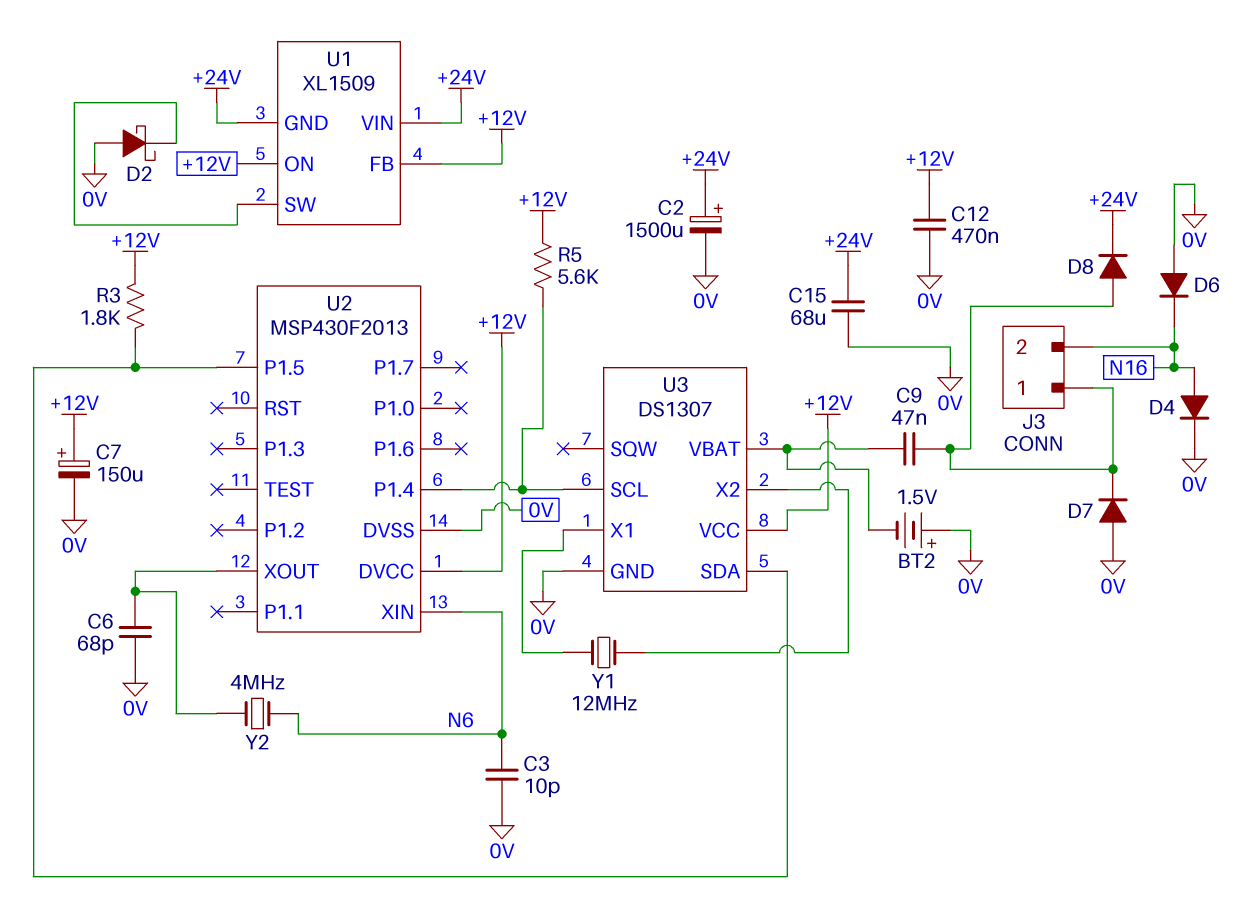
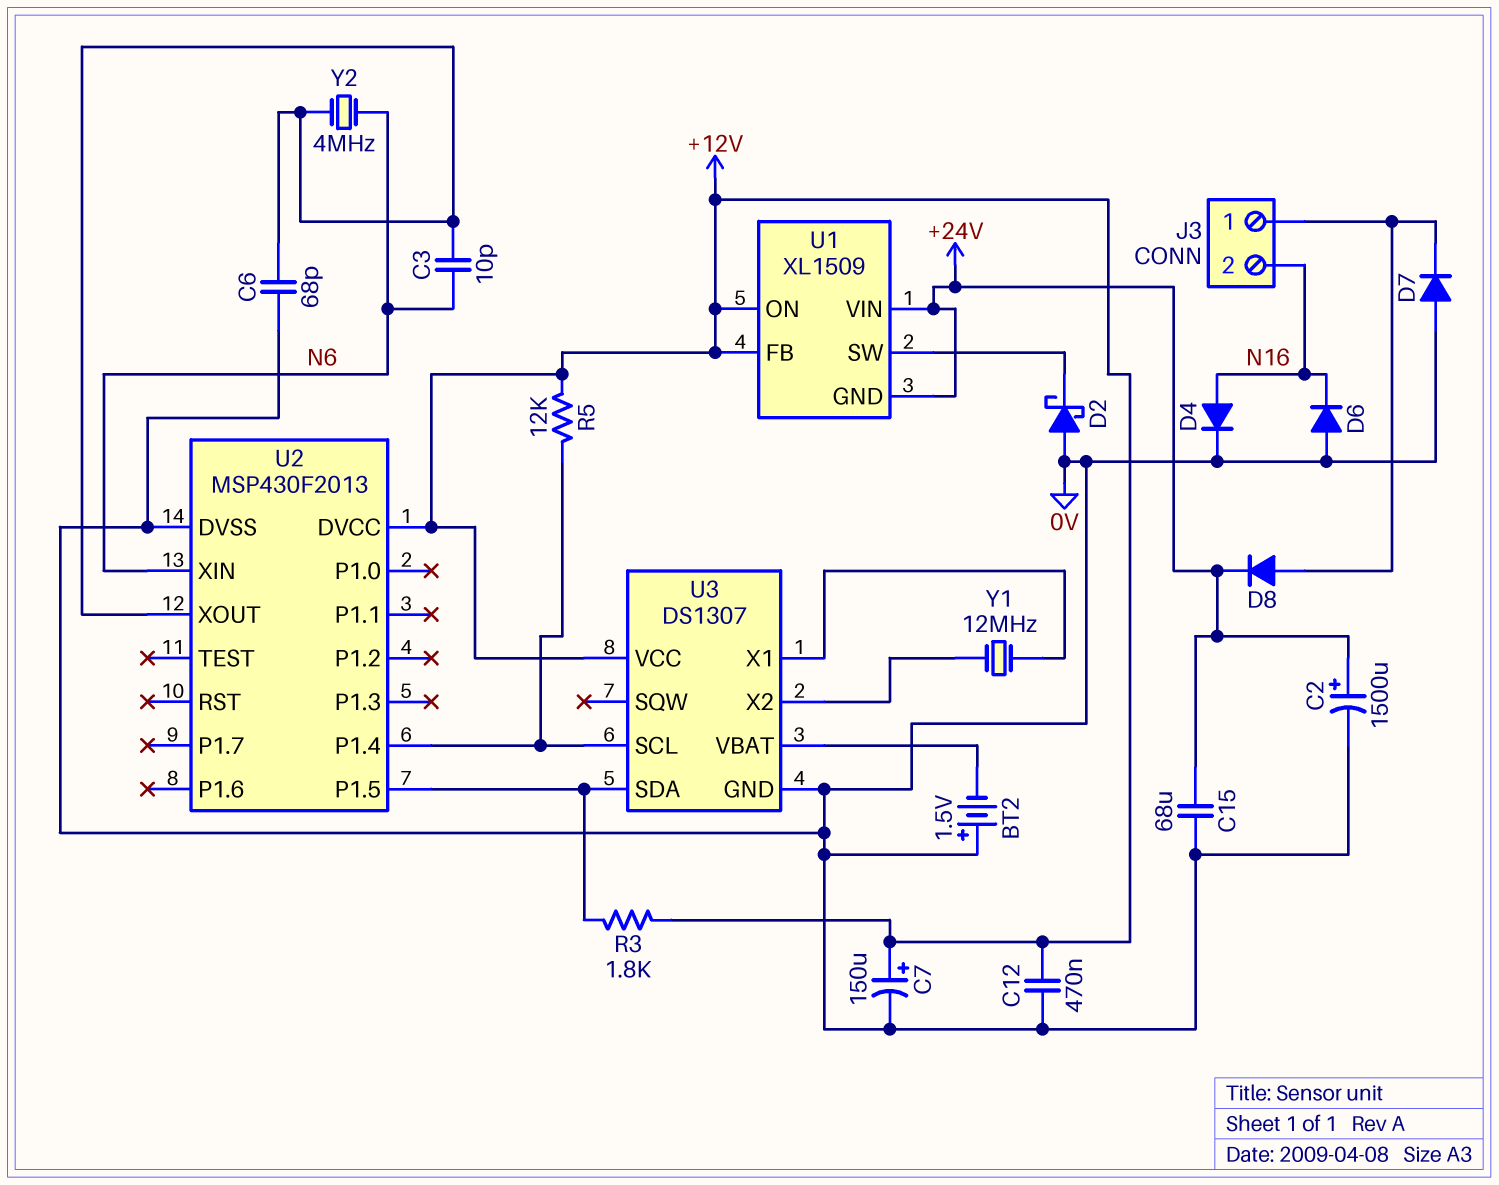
C3: 10pF (0V, N6) -> 10pF (N6, U2/XOUT)
C9: 47nF (J3/1, U3/VBAT) -> none
R5: 5.6k (+12V, U2/P1.4) -> 12k (+12V, U2/P1.4)

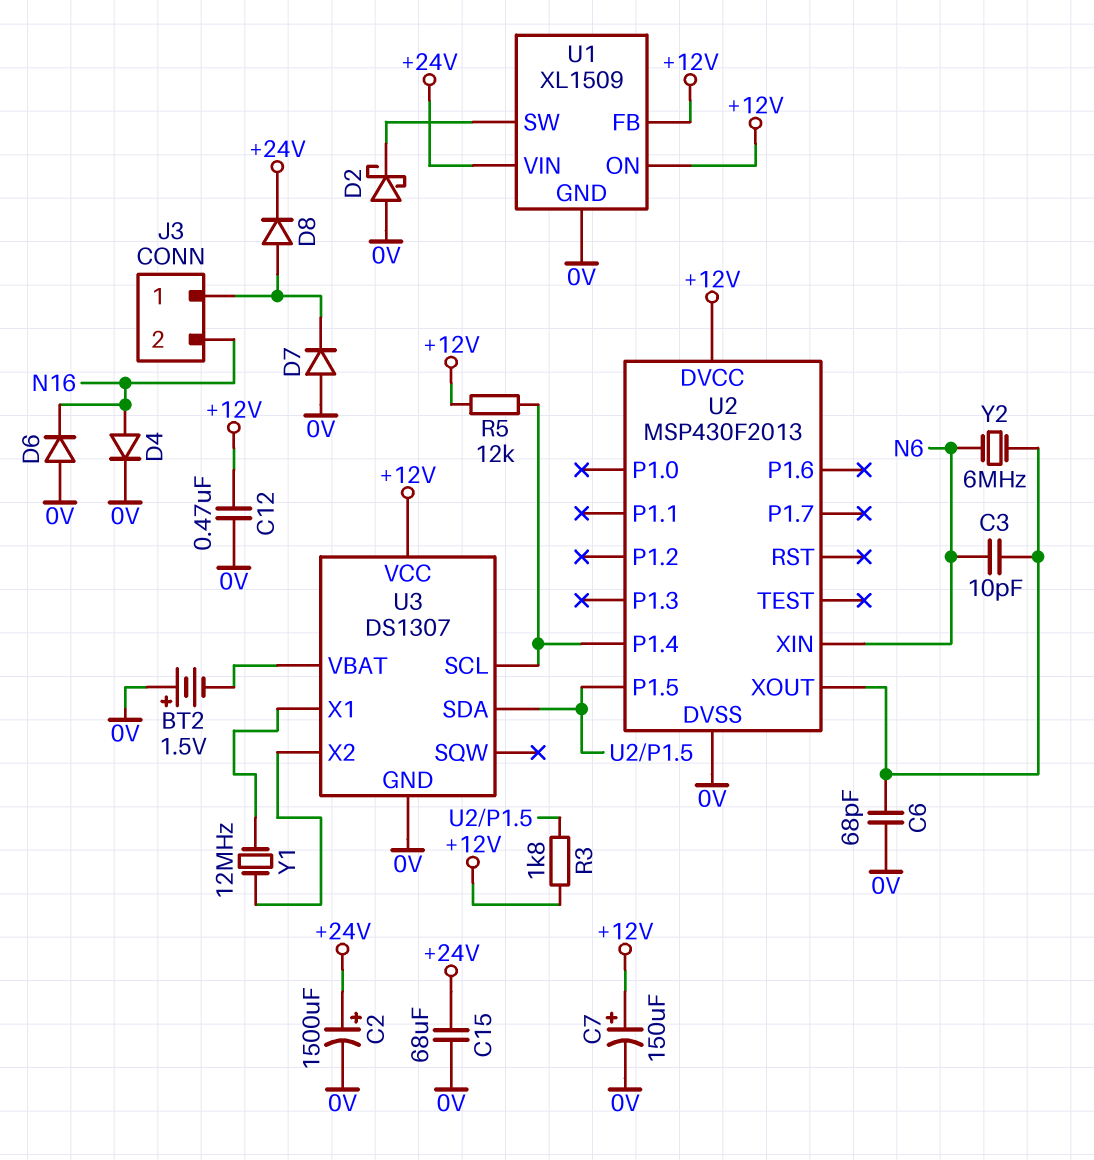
U1 pin GND: +24V -> 0V
Y2: 4MHz (N6, U2/XOUT) -> 6MHz (N6, U2/XOUT)

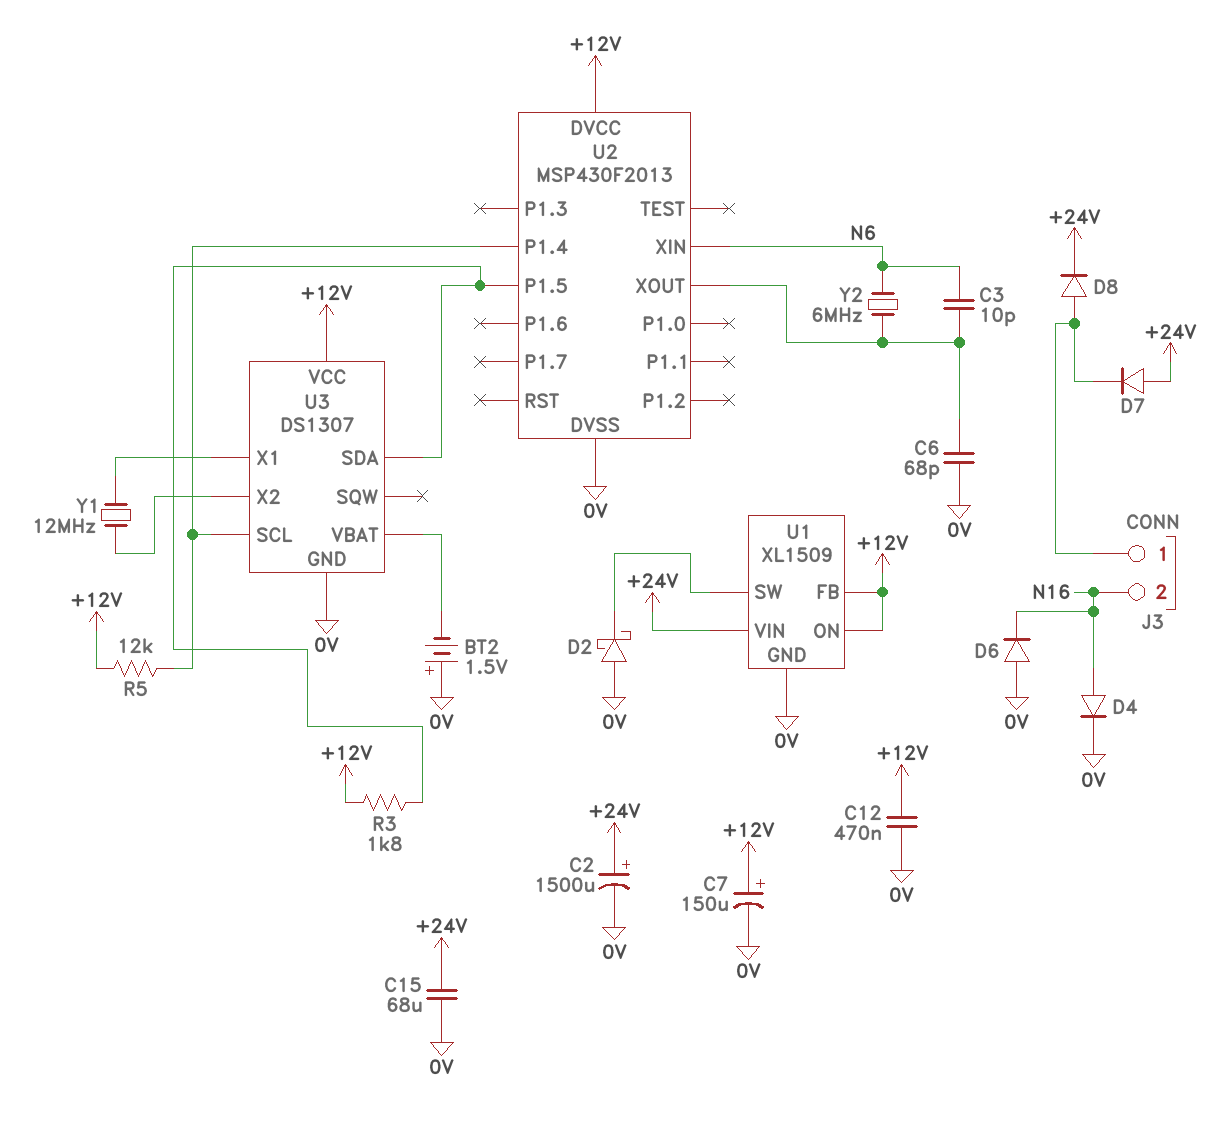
D7: diode (A 0V, K J3/1) -> diode (A +24V, K J3/1)

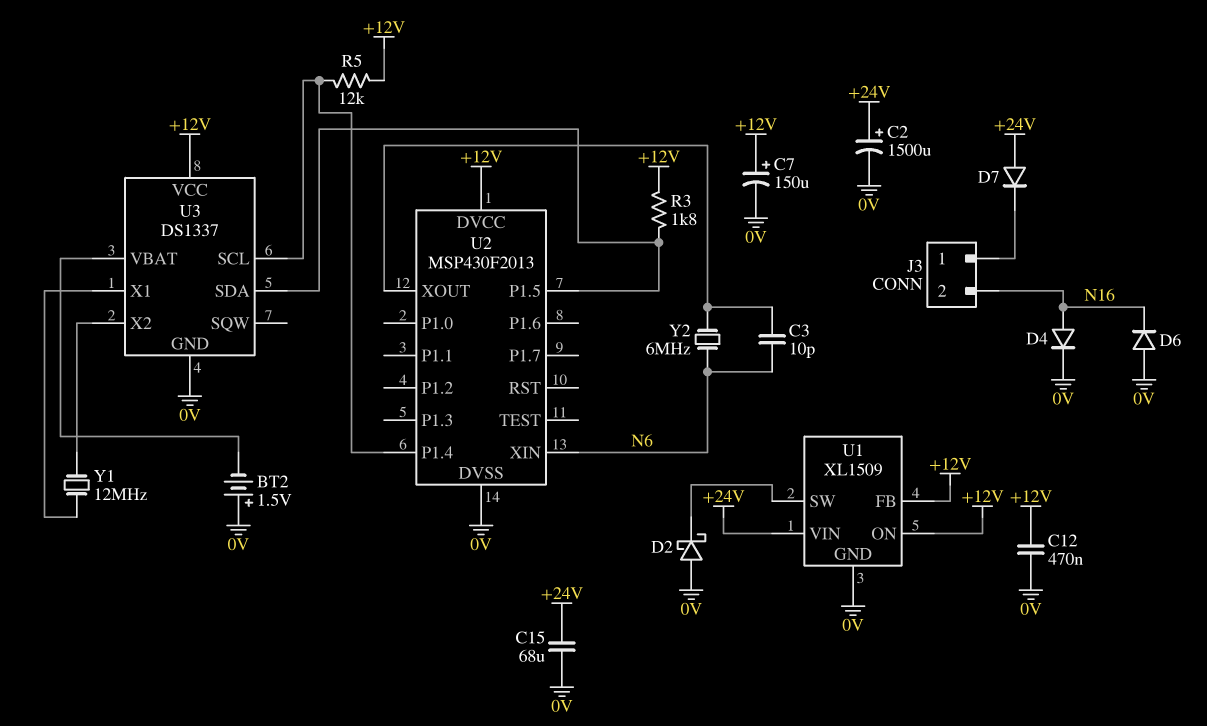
C6: 68pF (0V, U2/XOUT) -> none
D8: diode (A J3/1, K +24V) -> none
U3: DS1307 -> DS1337

